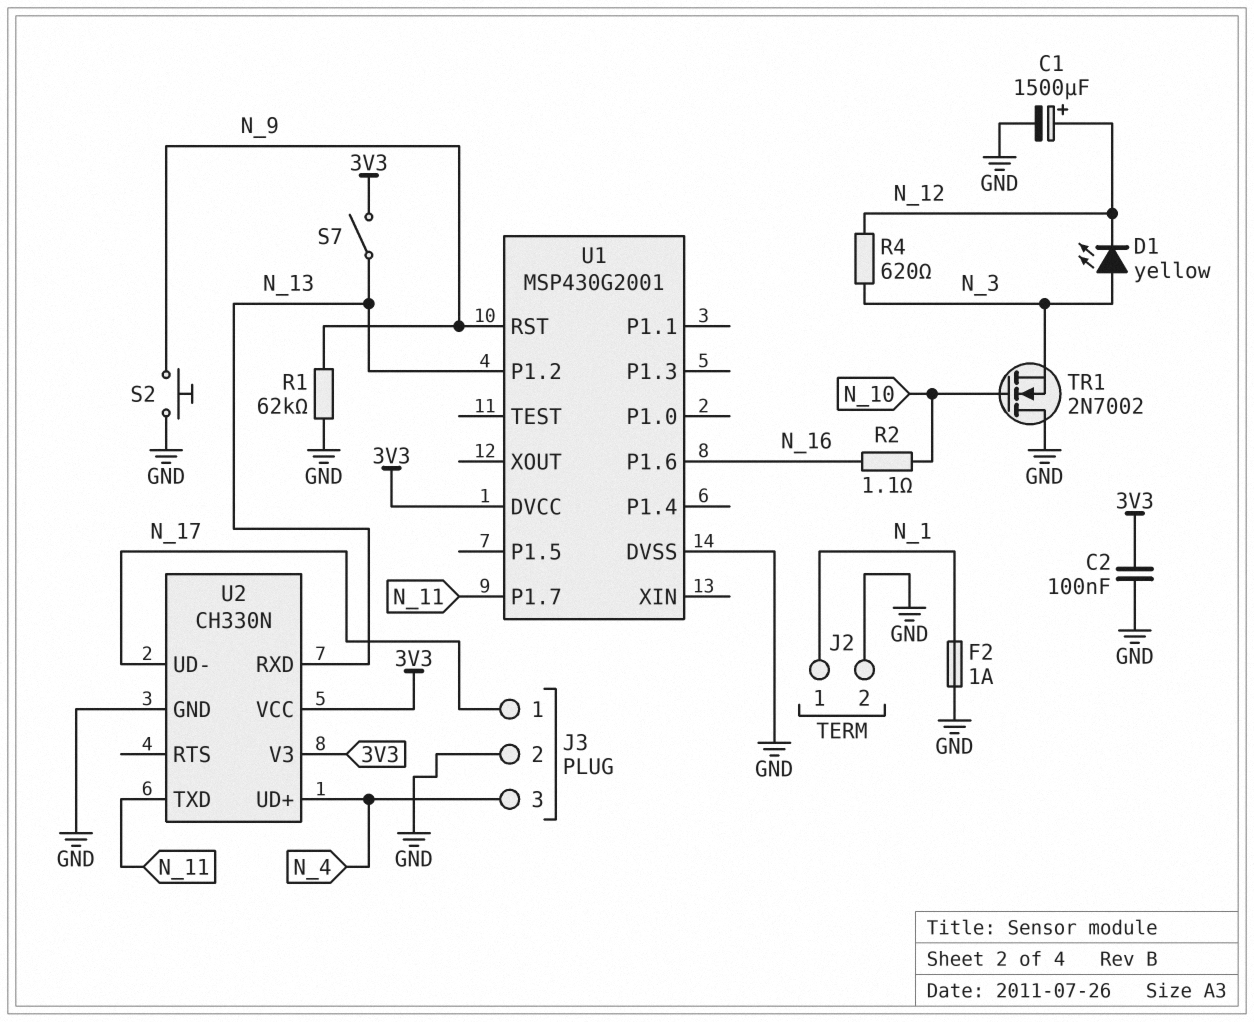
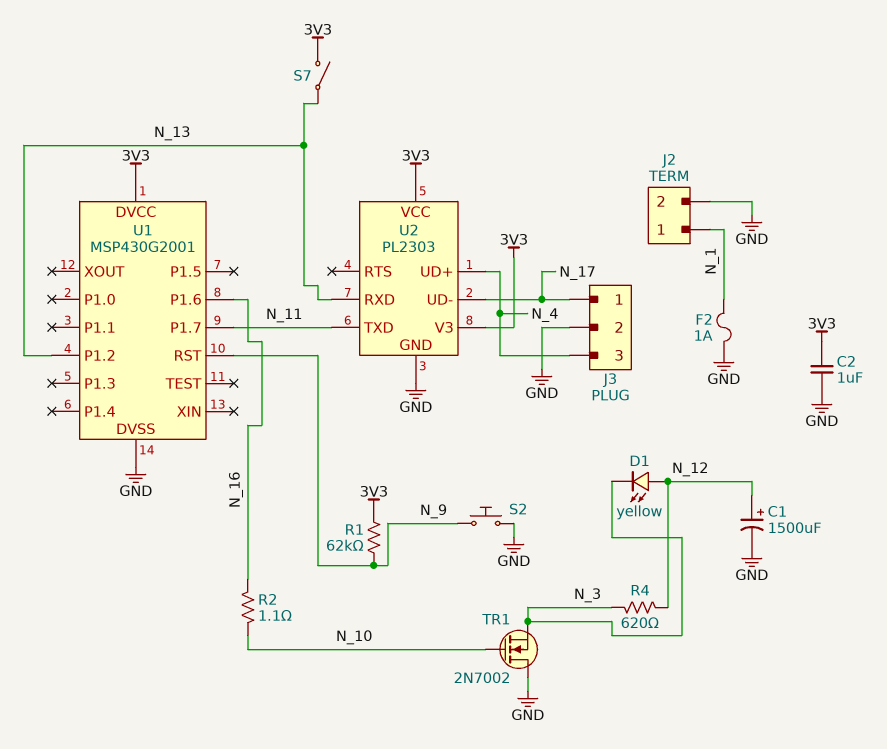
C2: 100nF (3V3, GND) -> 1uF (3V3, GND)
D1: LED yellow (A N_3, K N_12) -> LED yellow (A N_12, K N_3)
R1: 62k (GND, N_9) -> 62k (3V3, N_9)
U2: CH330N -> PL2303

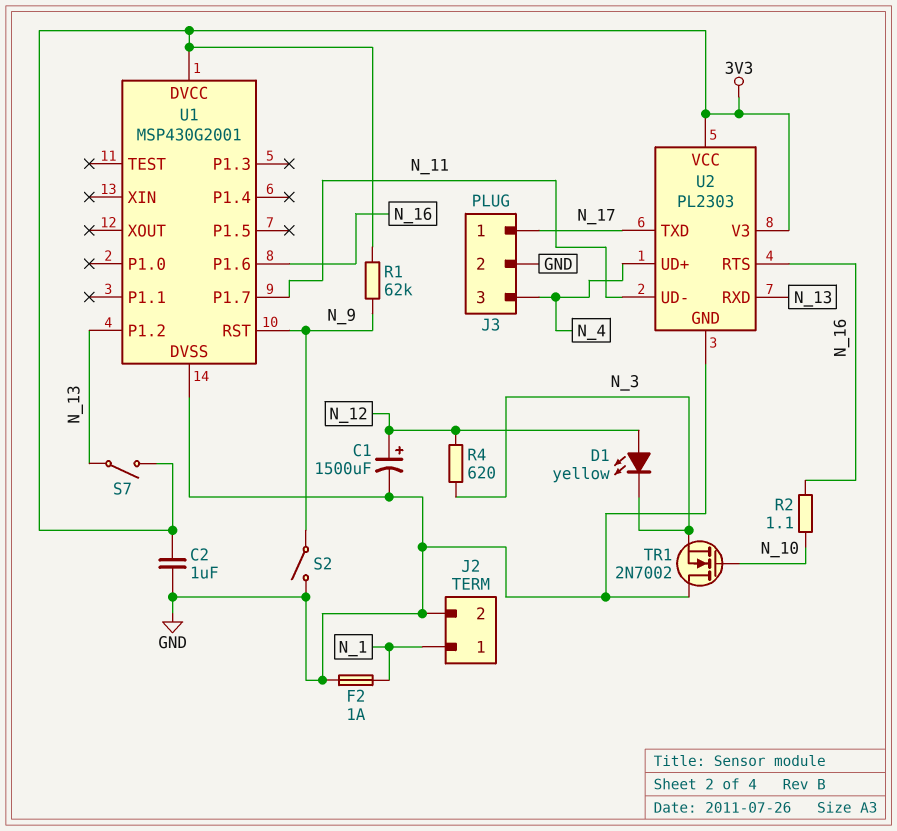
S2: button (GND, N_9) -> switch (GND, N_9)
U2 pin RTS: none -> N_16
U2 pin TXD: N_11 -> N_17
U2 pin UD-: N_17 -> N_11

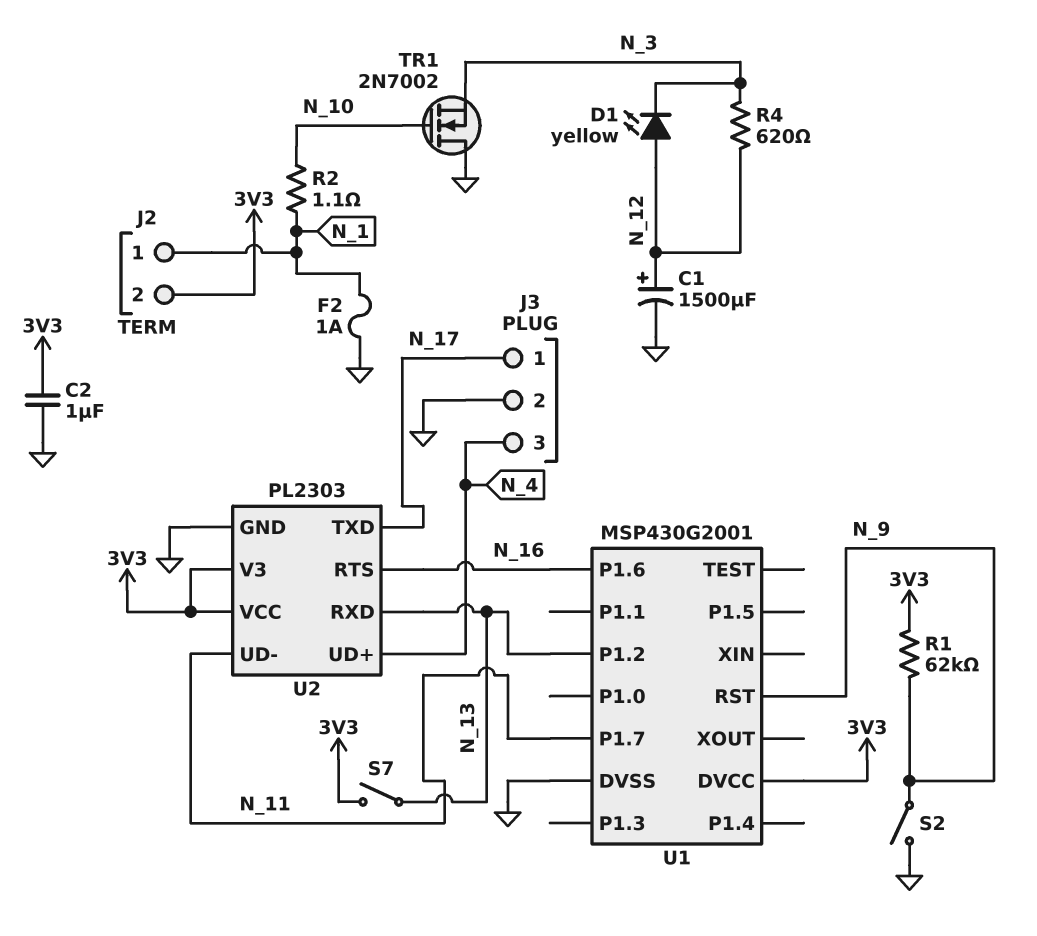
J2 pin 2: GND -> 3V3
R2: 1.1 (N_10, N_16) -> 1.1 (N_1, N_10)

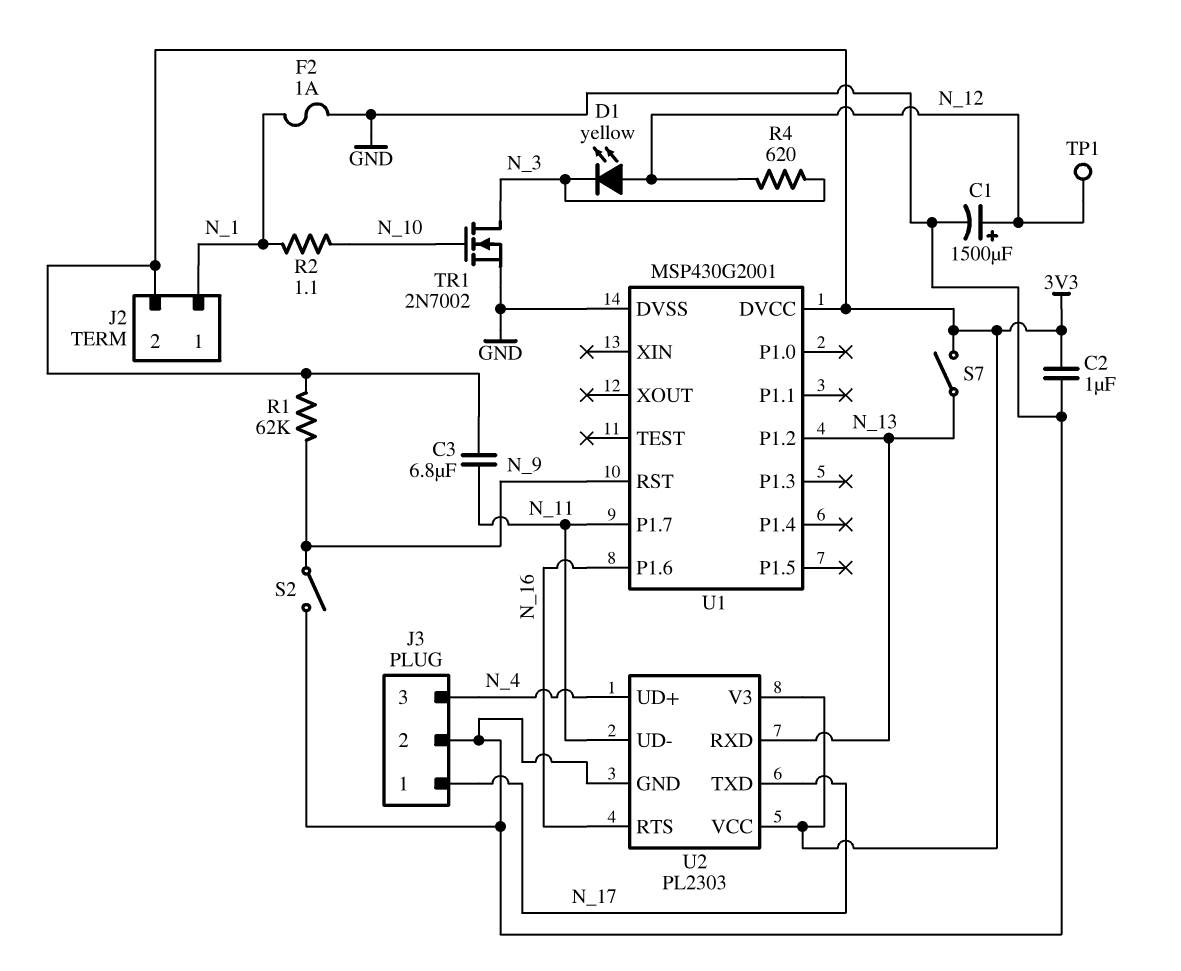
C3: none -> 6.8uF (3V3, N_11)
TP1: none -> test point (N_12)
TR1: NMOS 2N7002 (G N_10, D GND, S N_3) -> NMOS 2N7002 (G N_10, D N_3, S GND)

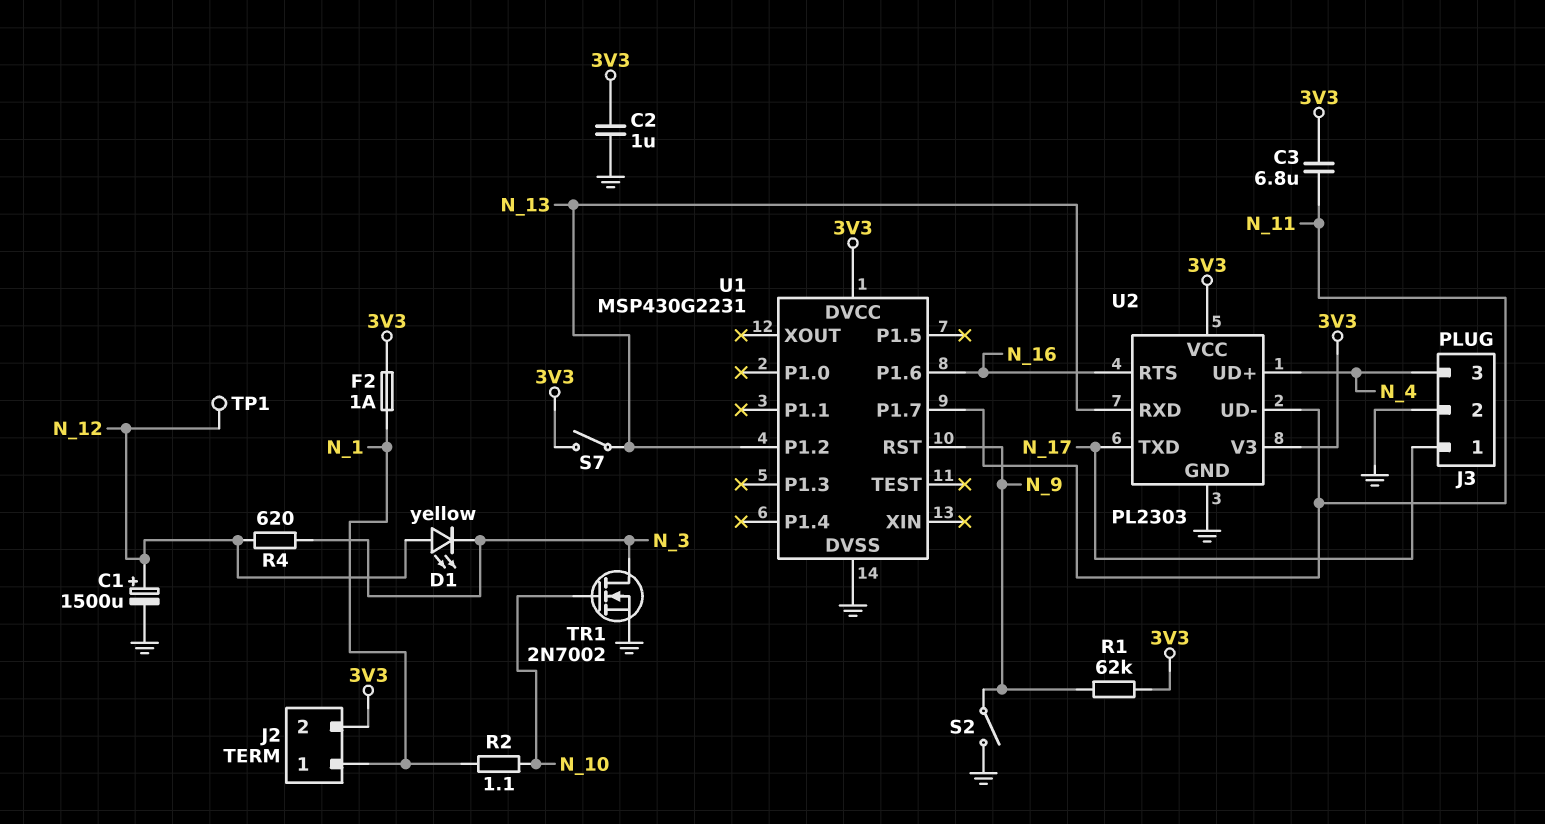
F2: 1A (GND, N_1) -> 1A (3V3, N_1)
U1: MSP430G2001 -> MSP430G2231

